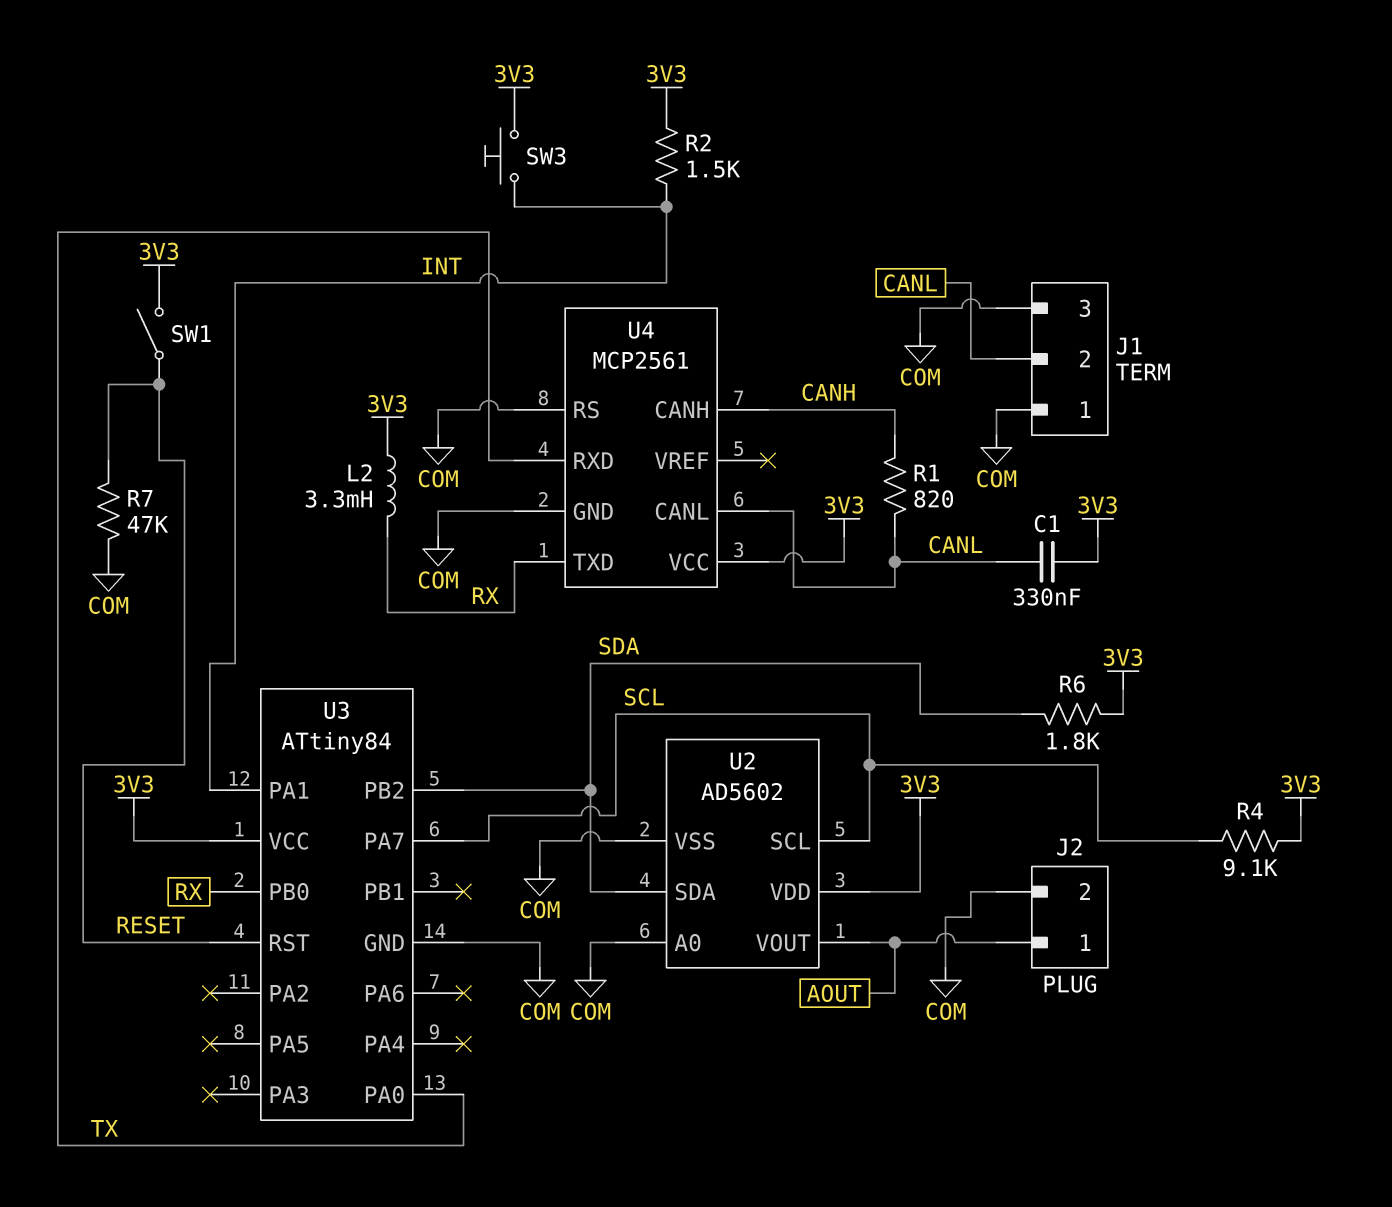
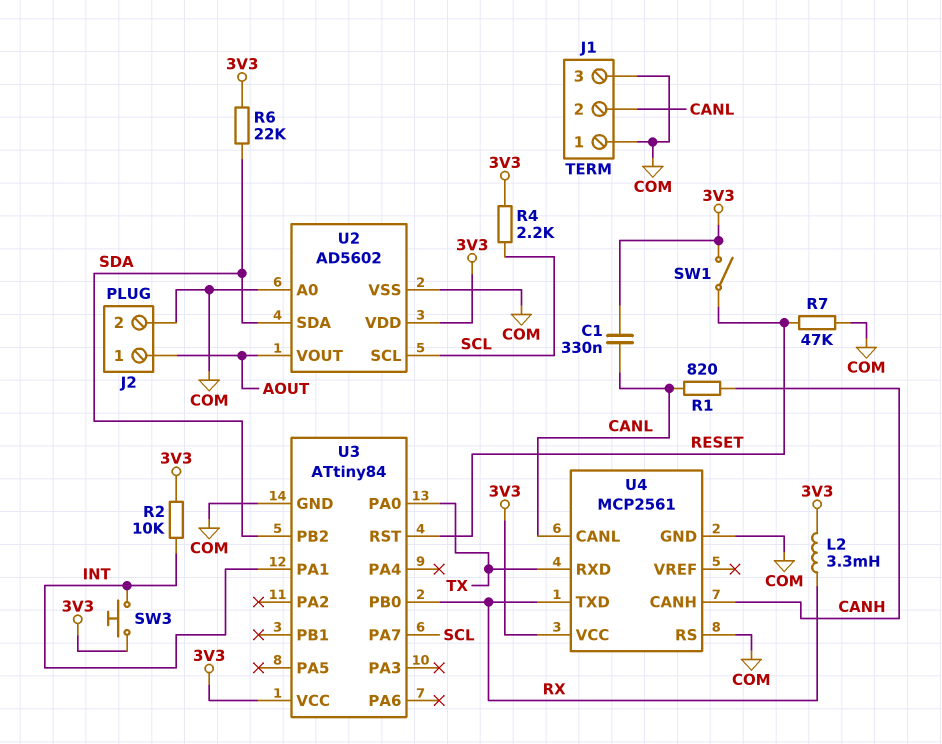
R2: 1.5k (3V3, INT) -> 10k (3V3, INT)
R4: 9.1k (3V3, SCL) -> 2.2k (3V3, SCL)
R6: 1.8k (3V3, SDA) -> 22k (3V3, SDA)

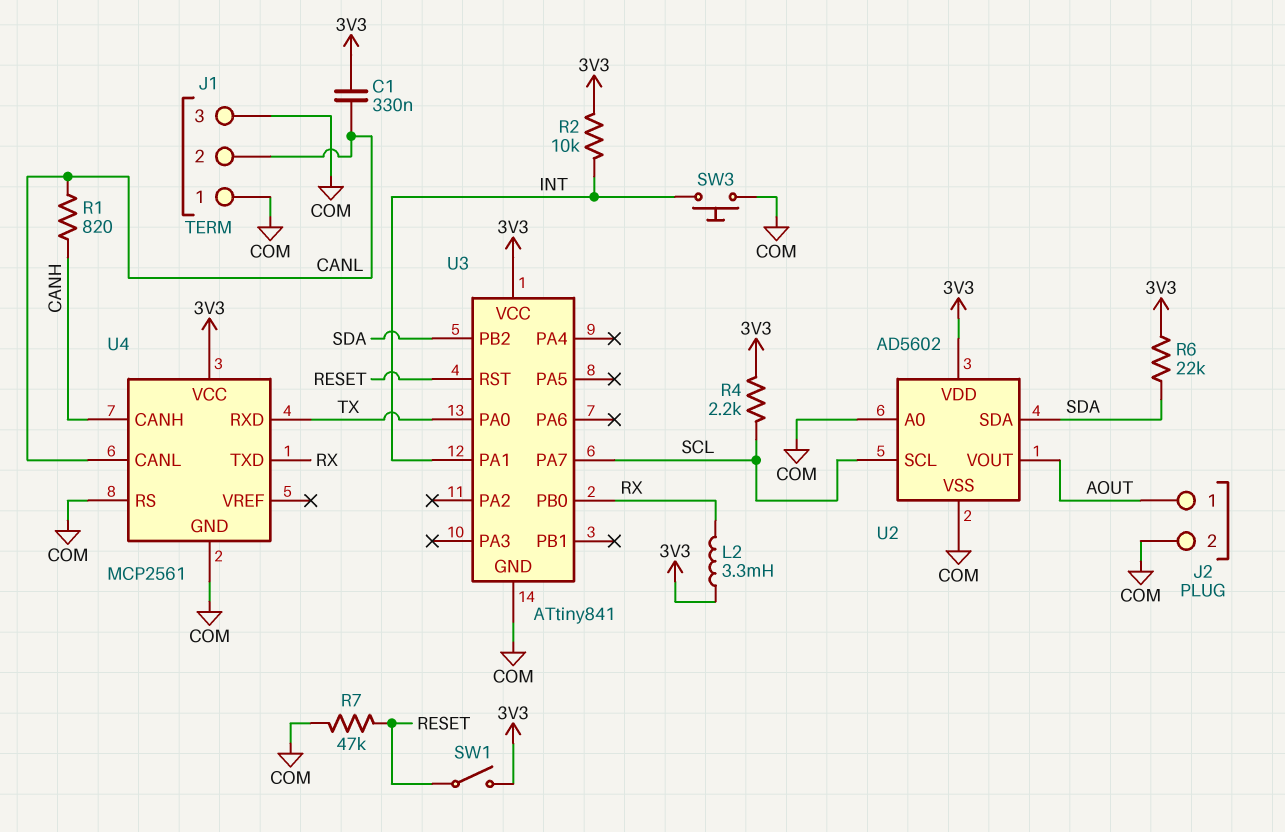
SW3: button (3V3, INT) -> button (COM, INT)
U3: ATtiny84 -> ATtiny841

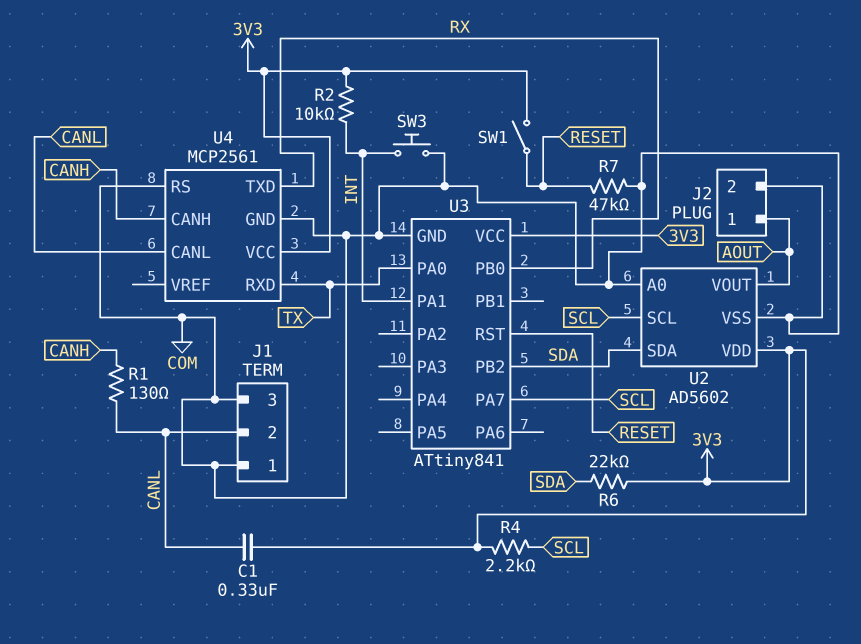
L2: 3.3mH (3V3, RX) -> none
R1: 820 (CANH, CANL) -> 130 (CANH, CANL)

